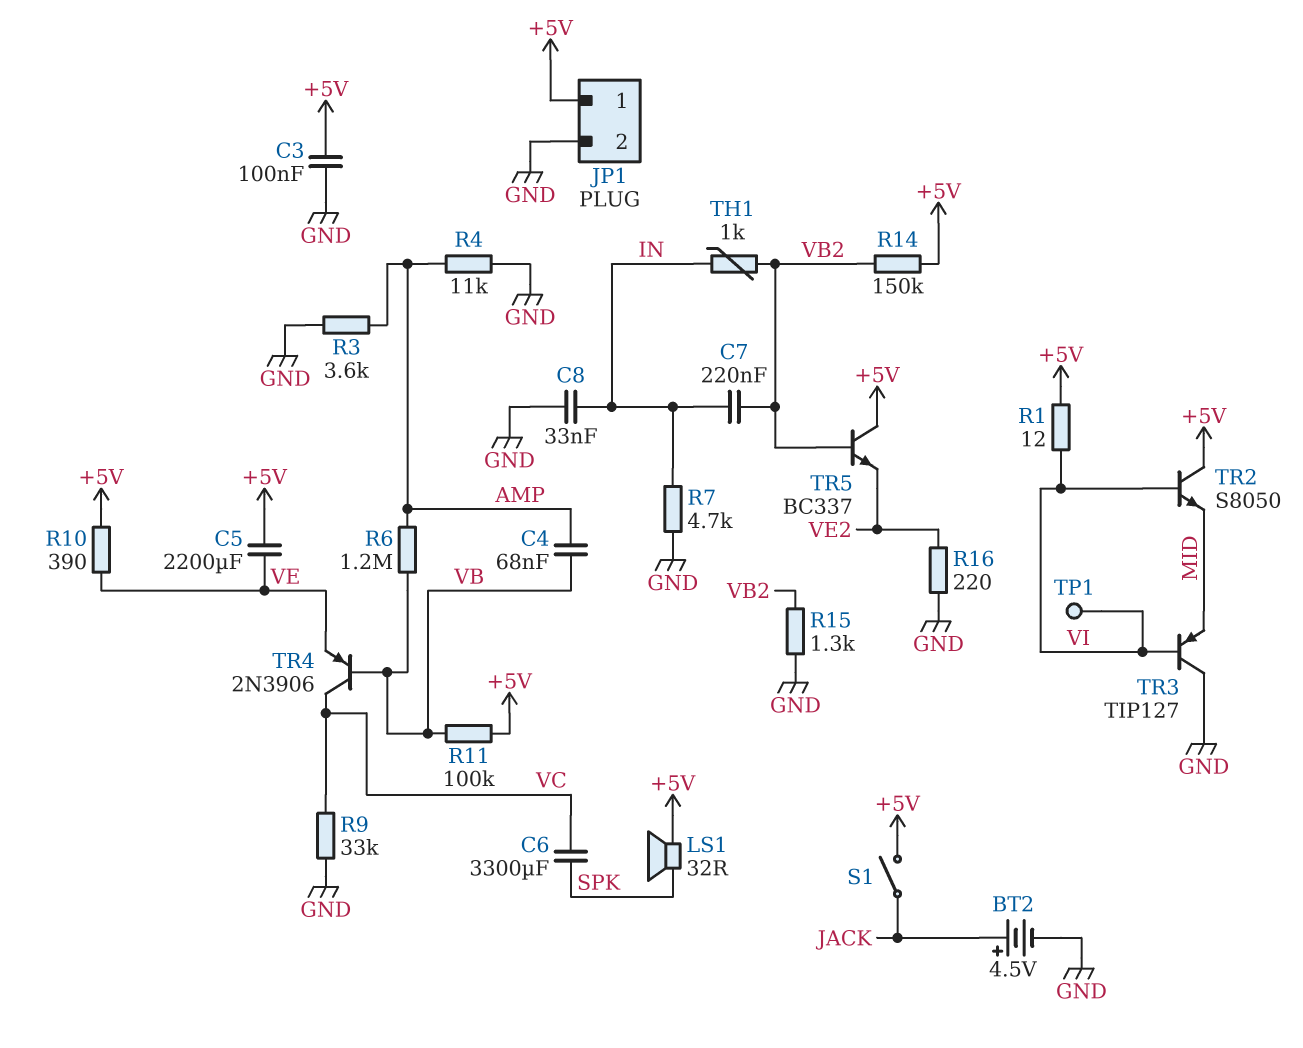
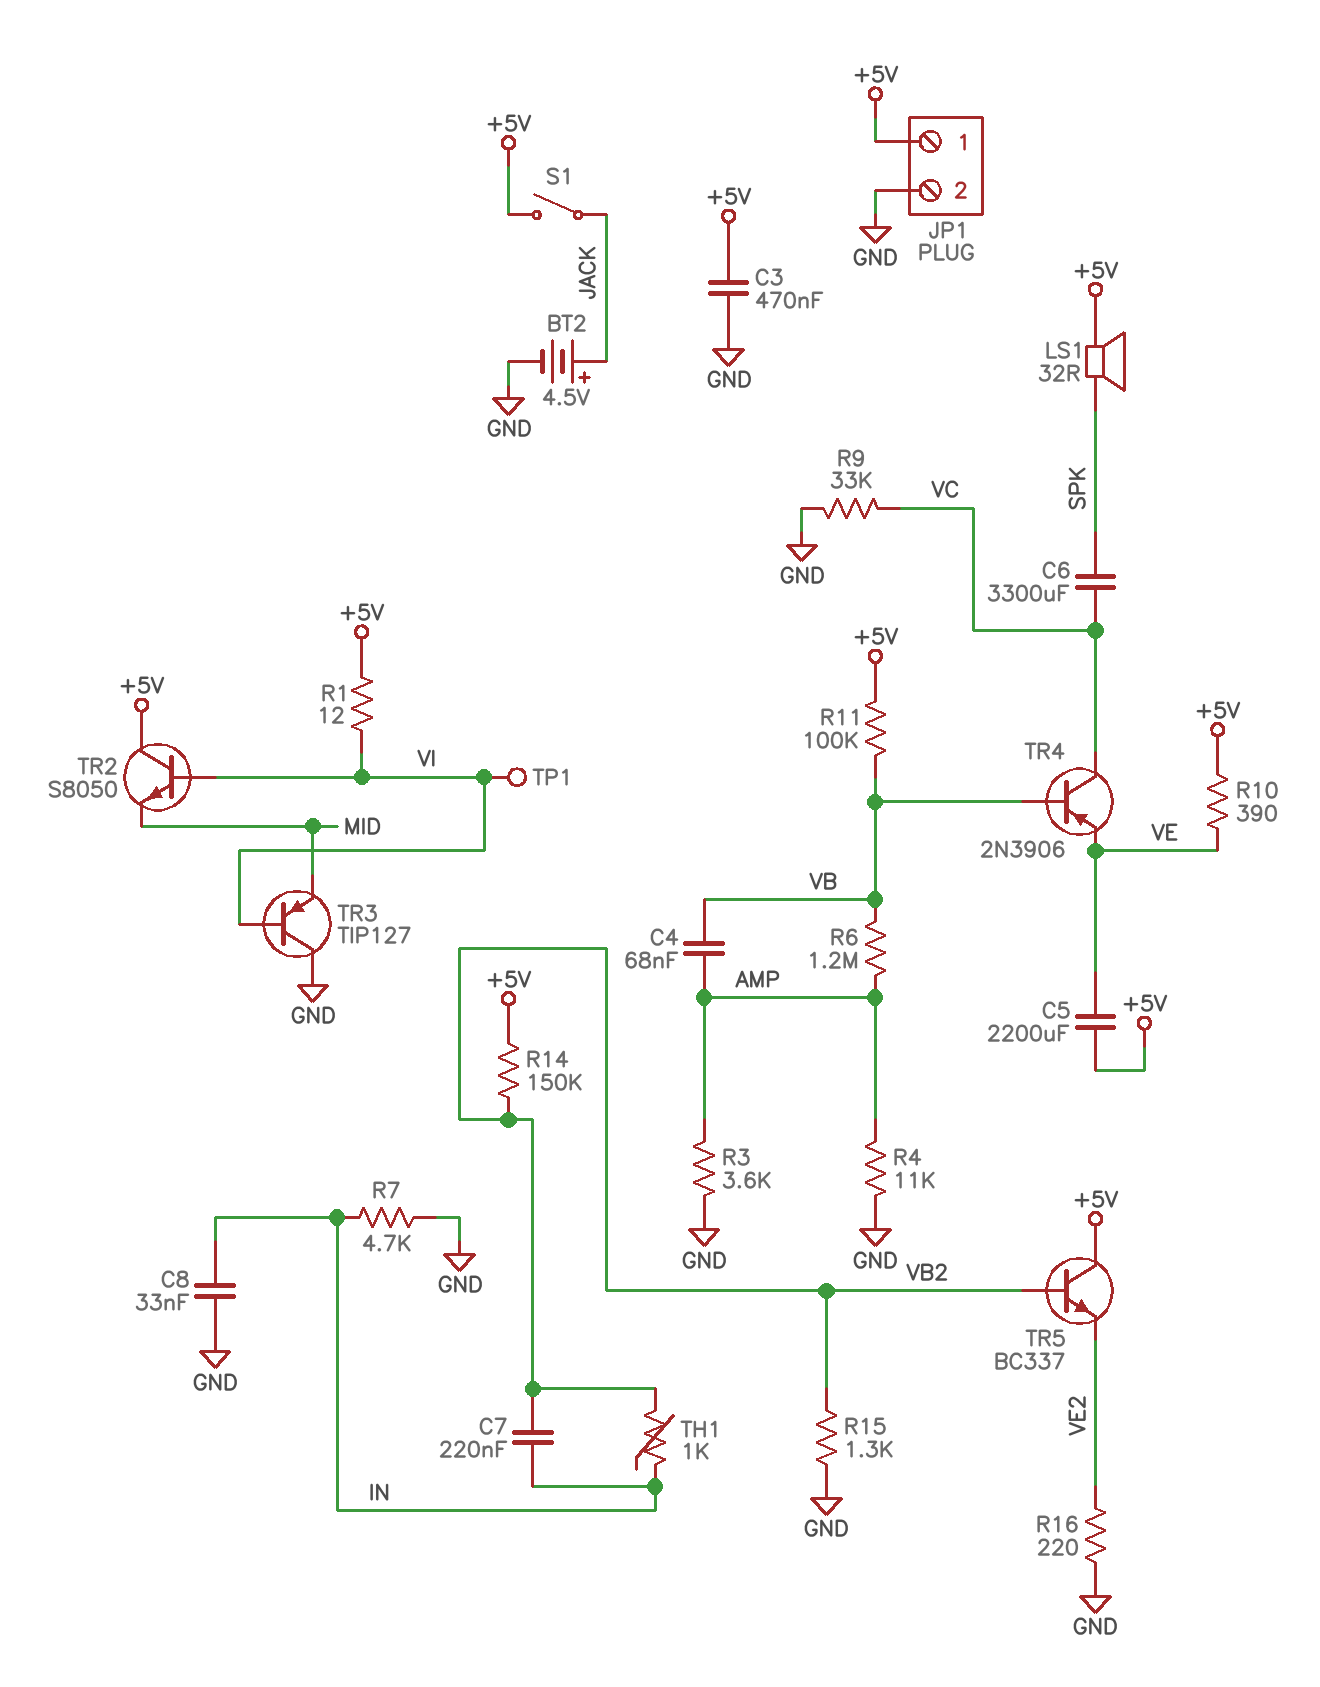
C3: 100nF (+5V, GND) -> 470nF (+5V, GND)

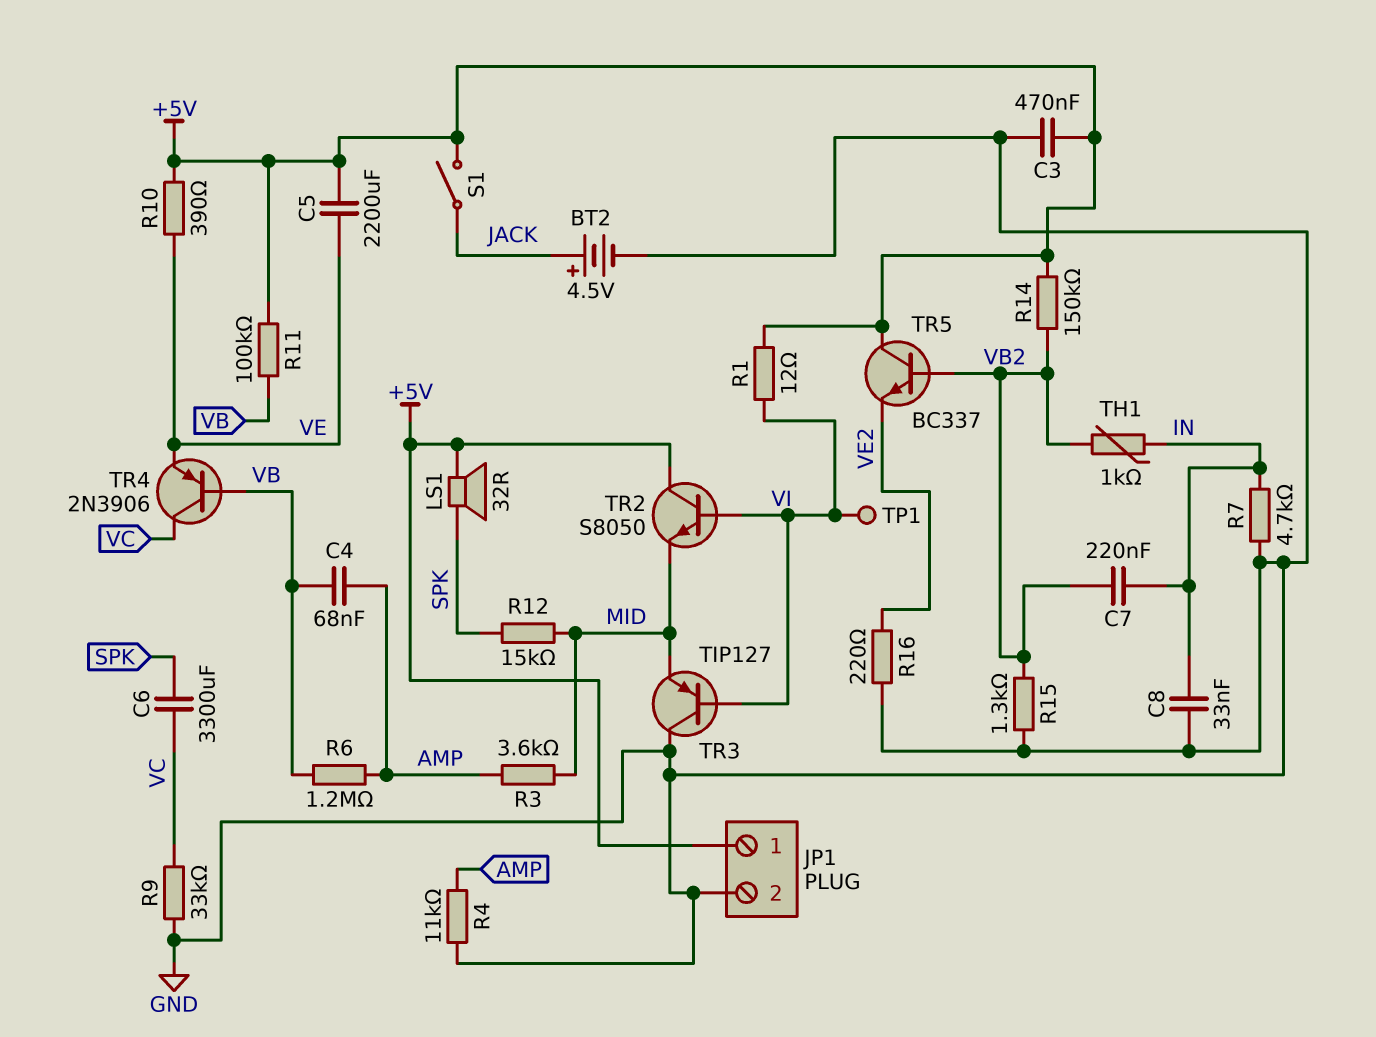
R3: 3.6k (AMP, GND) -> 3.6k (AMP, MID)
R12: none -> 15k (MID, SPK)

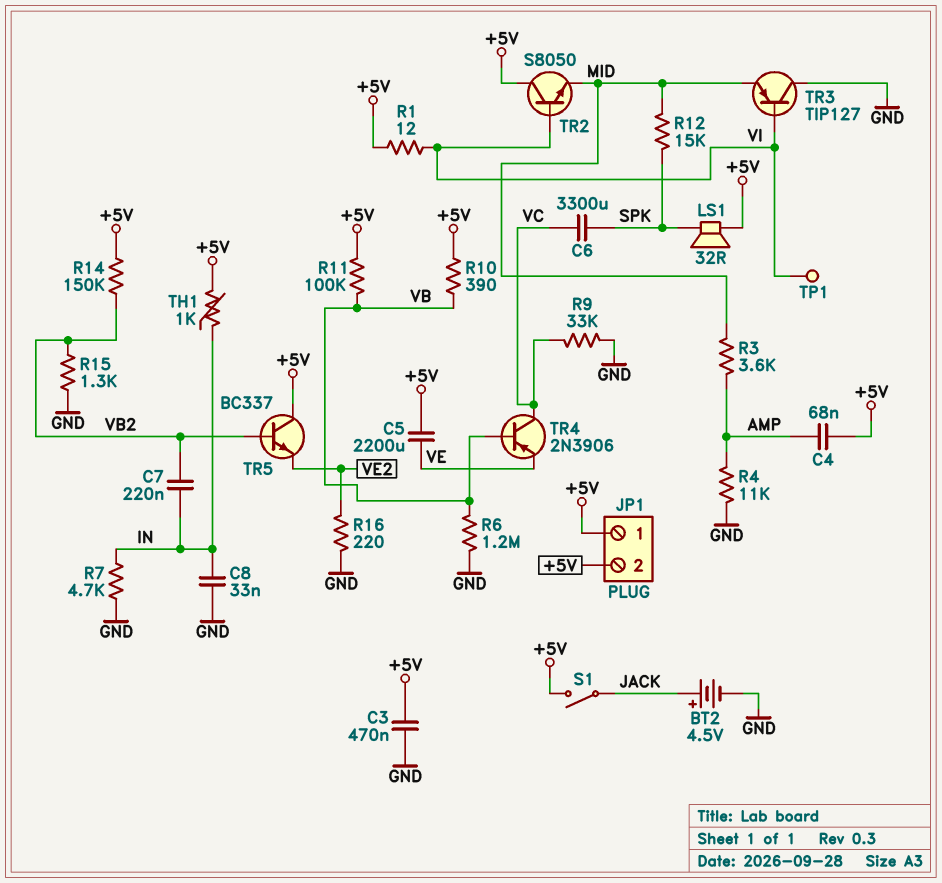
C4: 68nF (AMP, VB) -> 68nF (+5V, AMP)
JP1 pin 2: GND -> +5V
R6: 1.2M (AMP, VB) -> 1.2M (GND, VB)
R10: 390 (+5V, VE) -> 390 (+5V, VB)
TH1: 1k (IN, VB2) -> 1k (+5V, IN)

